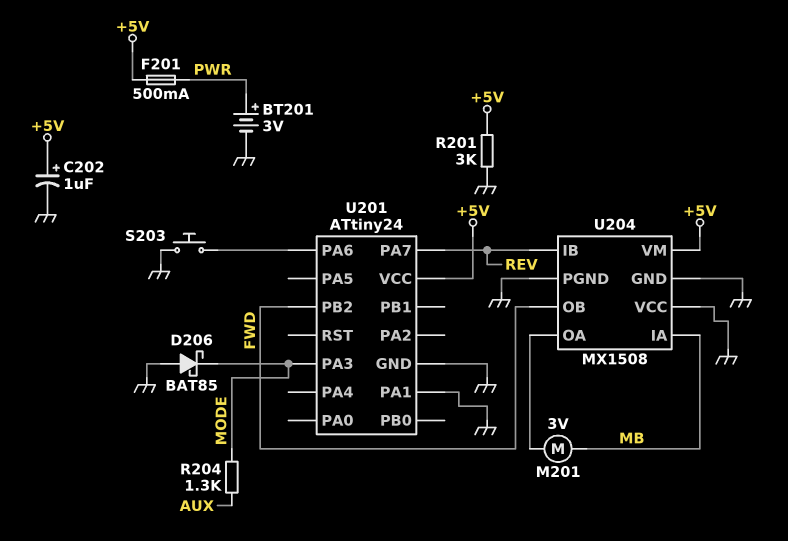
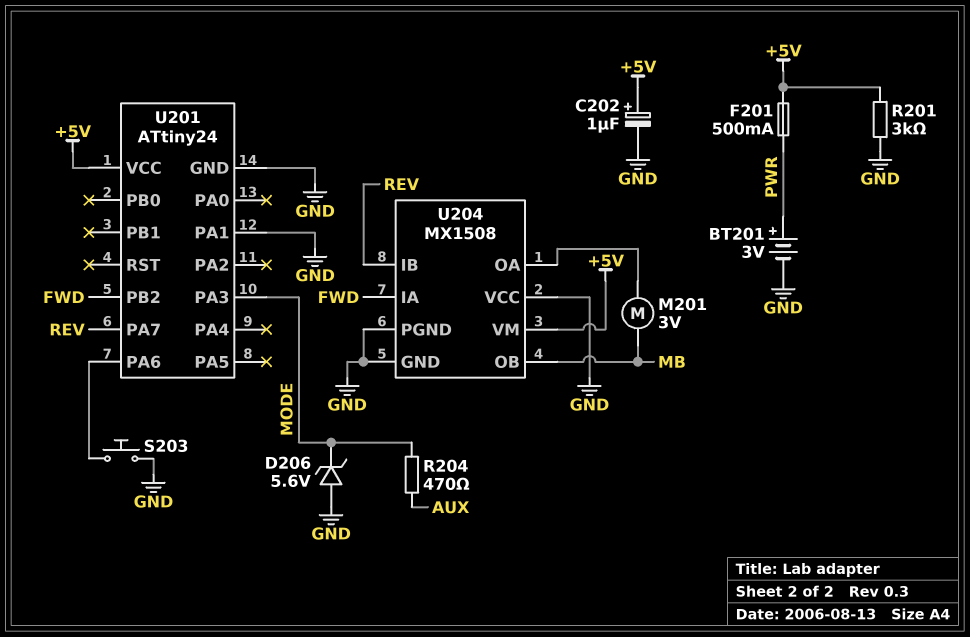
D206: schottky BAT85 (A GND, K MODE) -> zener 5.6V (A GND, K MODE)
R204: 1.3k (AUX, MODE) -> 470 (AUX, MODE)
U204 pin IA: MB -> FWD
U204 pin OB: FWD -> MB

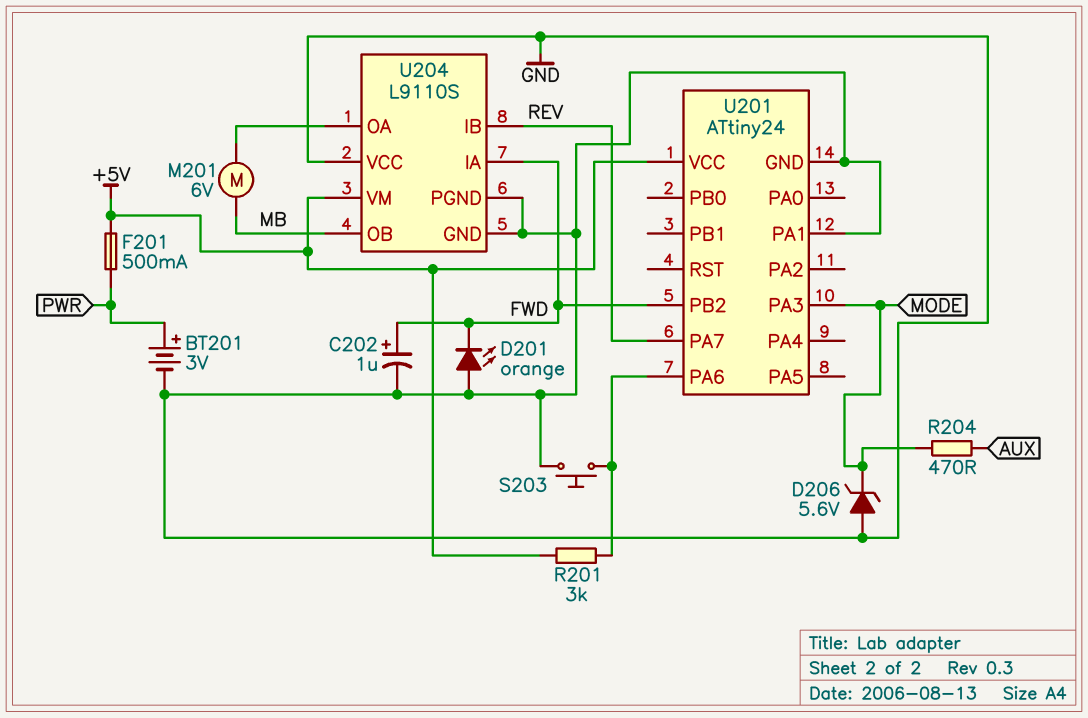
C202: 1uF (plus +5V, minus GND) -> 1uF (plus FWD, minus GND)
D201: none -> LED orange (A GND, K FWD)
M201: motor 3V (MB, U204/OA) -> motor 6V (MB, U204/OA)
R201: 3k (+5V, GND) -> 3k (+5V, U201/PA6)
U204: MX1508 -> L9110S

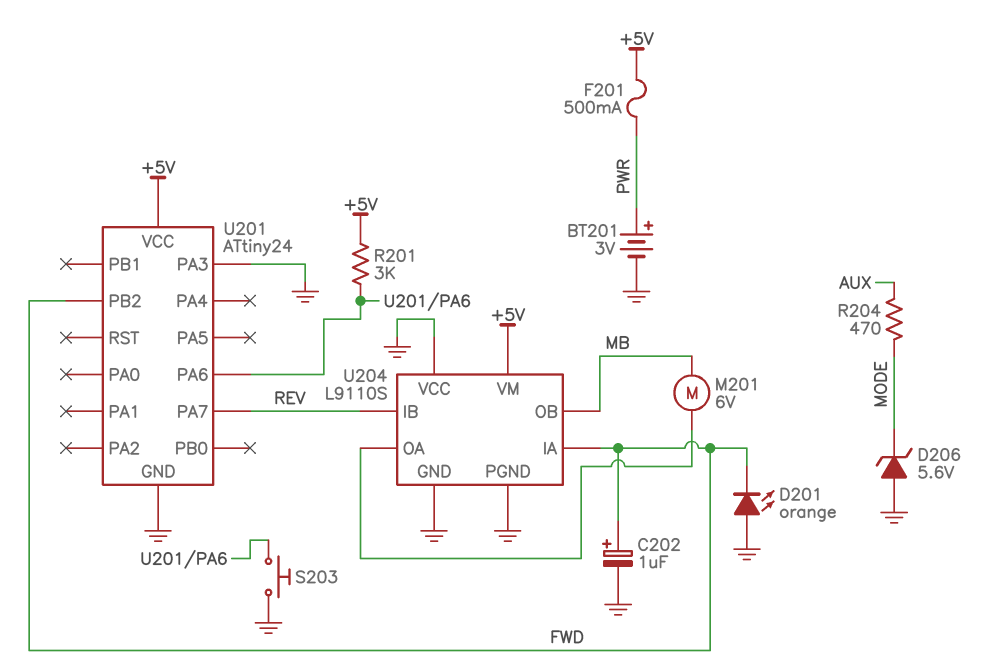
U201 pin PA1: GND -> none
U201 pin PA3: MODE -> GND

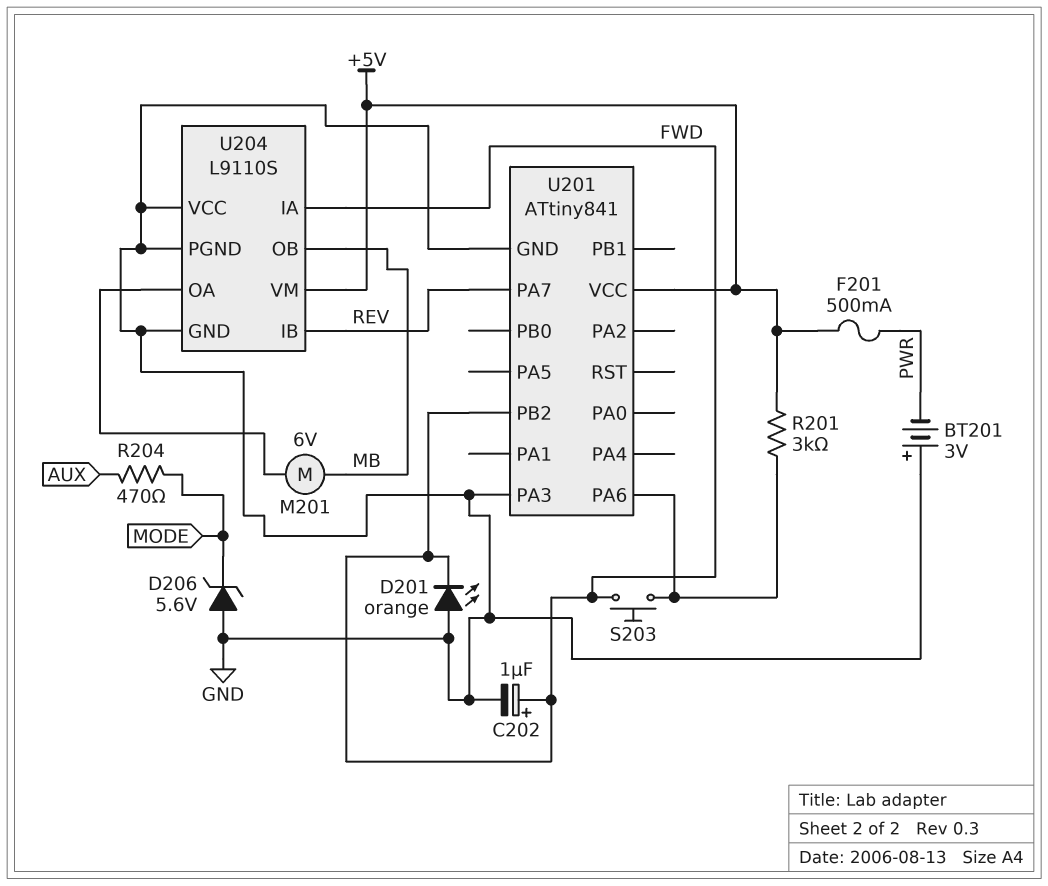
BT201: 3V (plus PWR, minus GND) -> 3V (plus GND, minus PWR)
S203: button (GND, U201/PA6) -> button (FWD, U201/PA6)
U201: ATtiny24 -> ATtiny841

